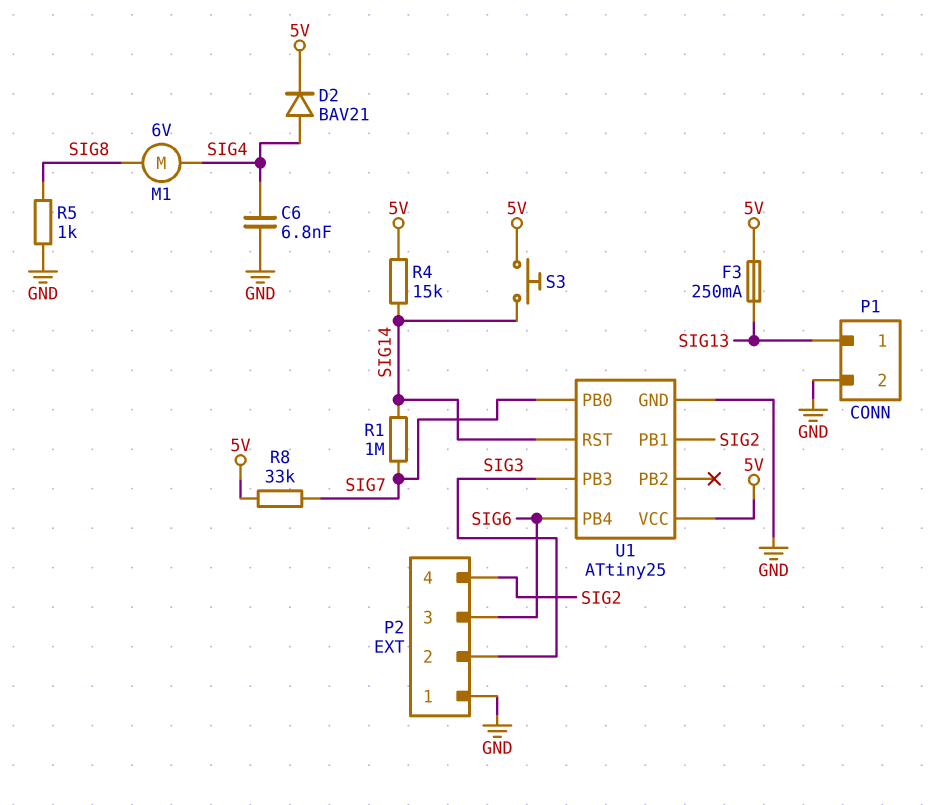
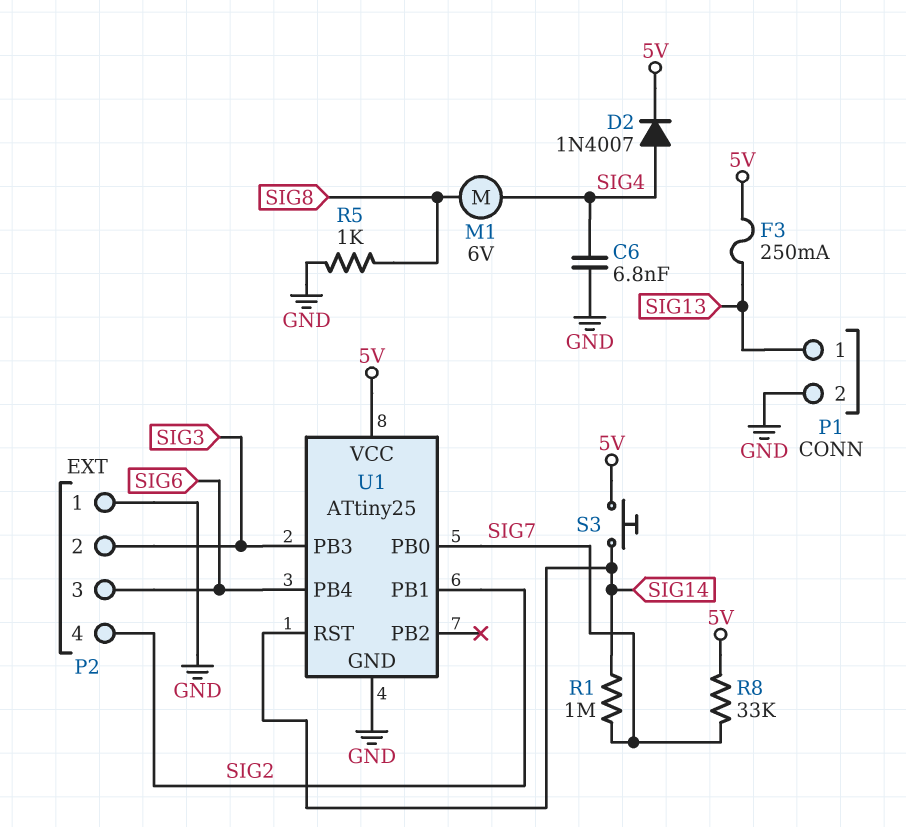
D2: diode BAV21 (A SIG4, K 5V) -> diode 1N4007 (A SIG4, K 5V)
R4: 15k (5V, SIG14) -> none

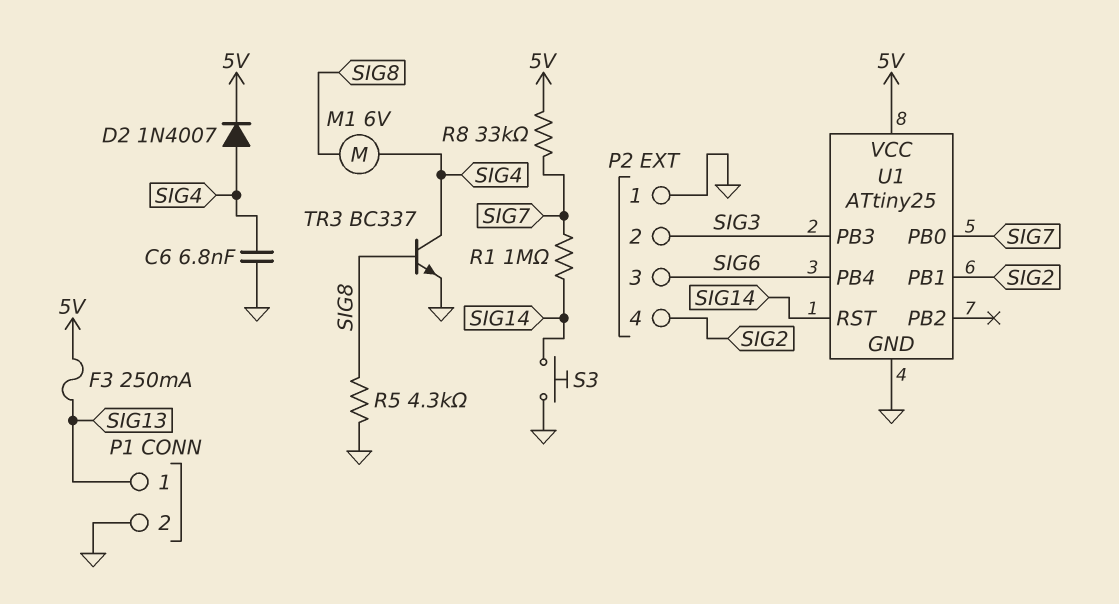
R5: 1k (GND, SIG8) -> 4.3k (GND, SIG8)
S3: button (5V, SIG14) -> button (GND, SIG14)
TR3: none -> NPN BC337 (B SIG8, C SIG4, E GND)

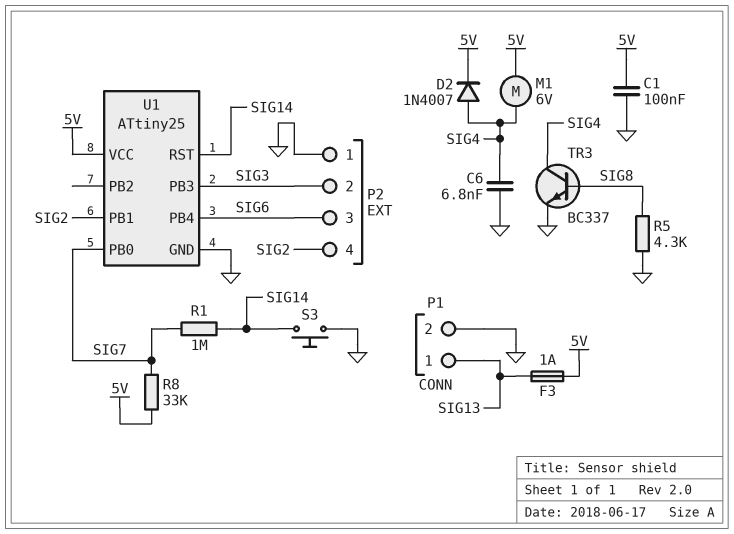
C1: none -> 100nF (5V, GND)
F3: 250mA (5V, SIG13) -> 1A (5V, SIG13)
M1: motor 6V (SIG4, SIG8) -> motor 6V (5V, SIG4)

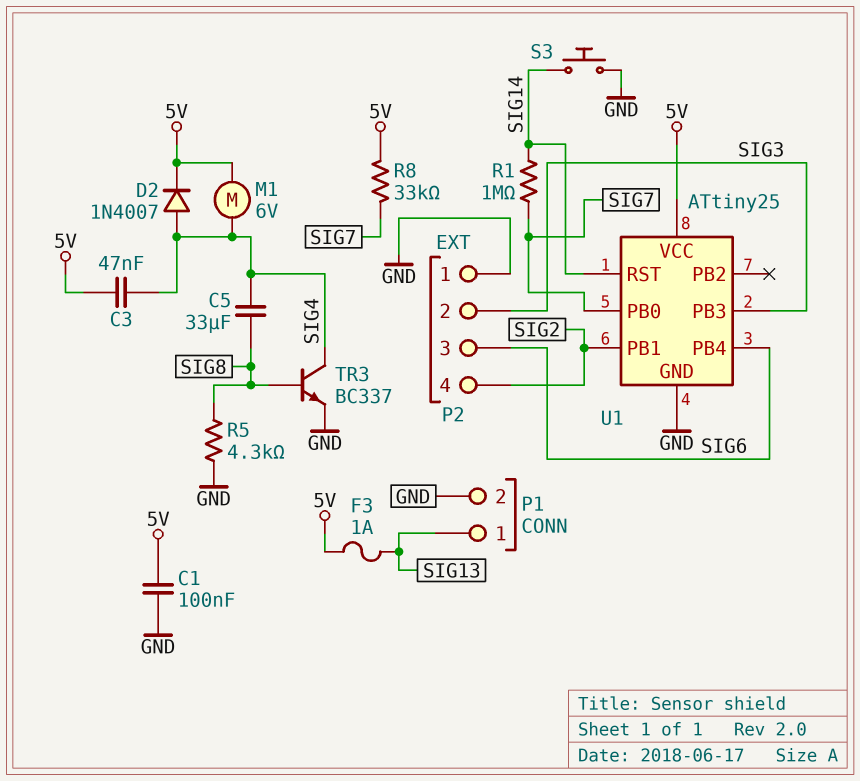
C3: none -> 47nF (5V, SIG4)
C5: none -> 33uF (SIG4, SIG8)
C6: 6.8nF (GND, SIG4) -> none

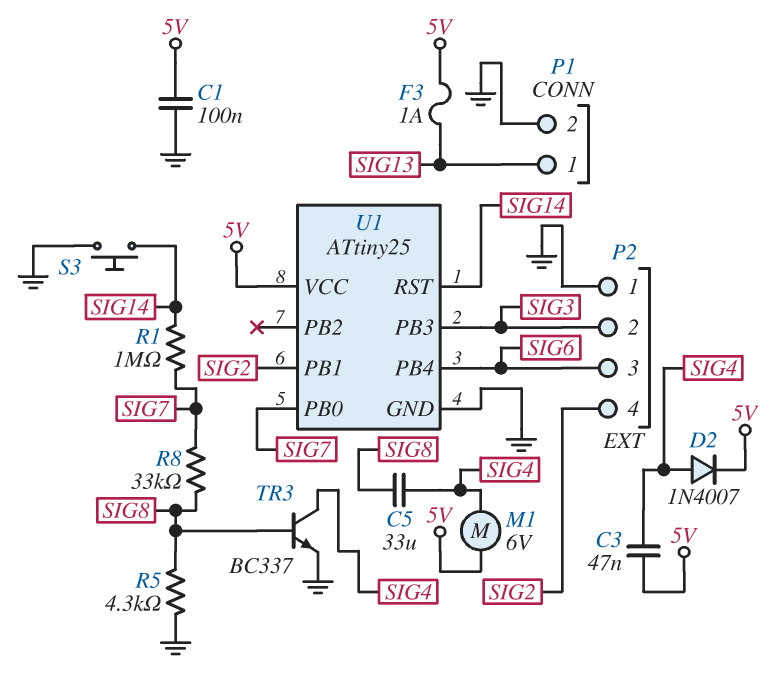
R8: 33k (5V, SIG7) -> 33k (SIG7, SIG8)

